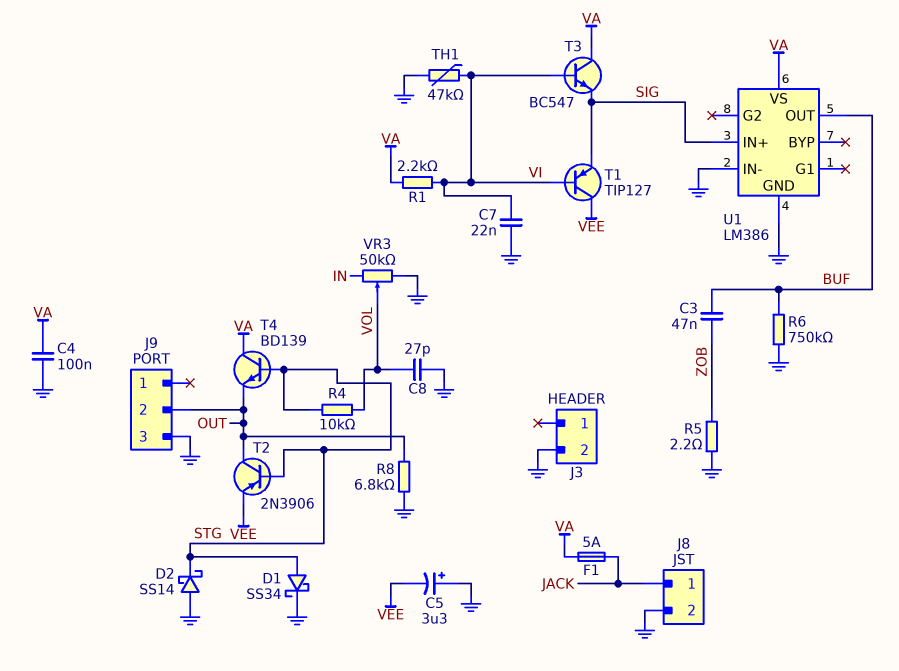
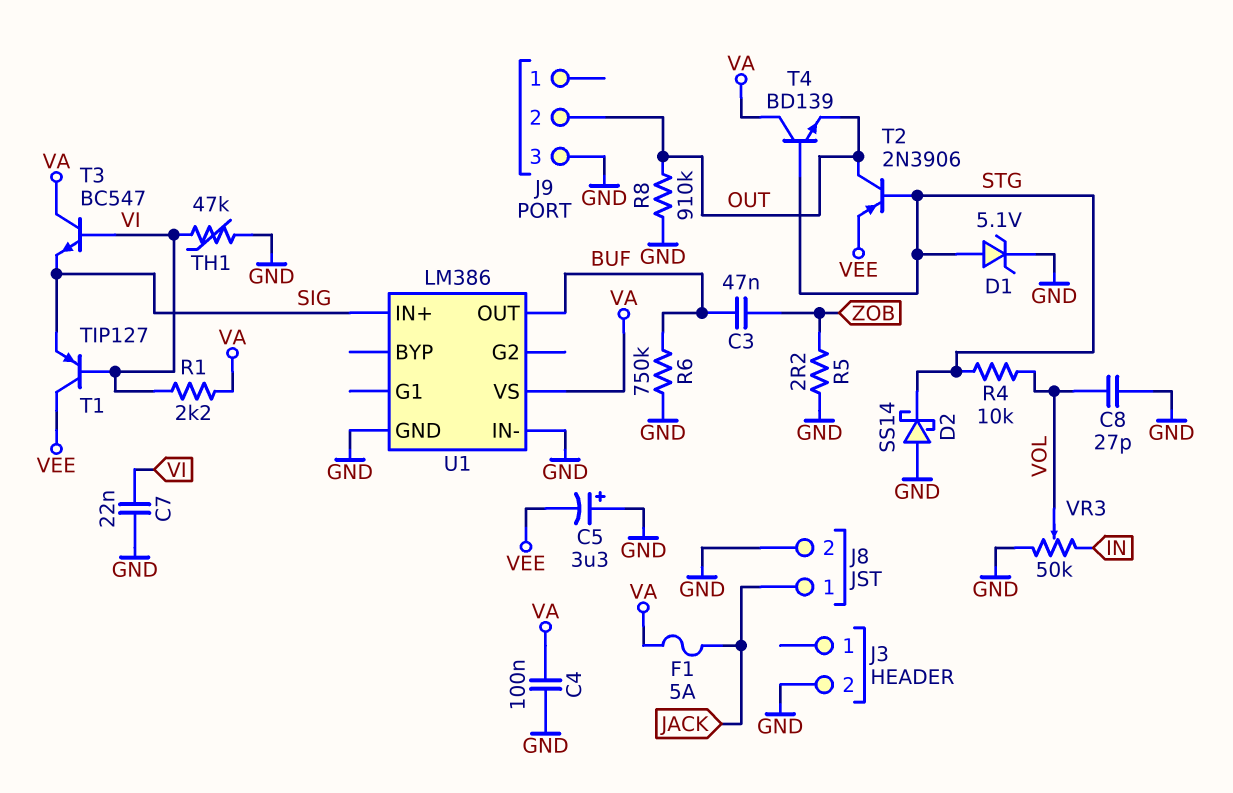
D1: schottky SS34 (A STG, K GND) -> zener 5.1V (A STG, K GND)
R8: 6.8k (GND, OUT) -> 910k (GND, OUT)

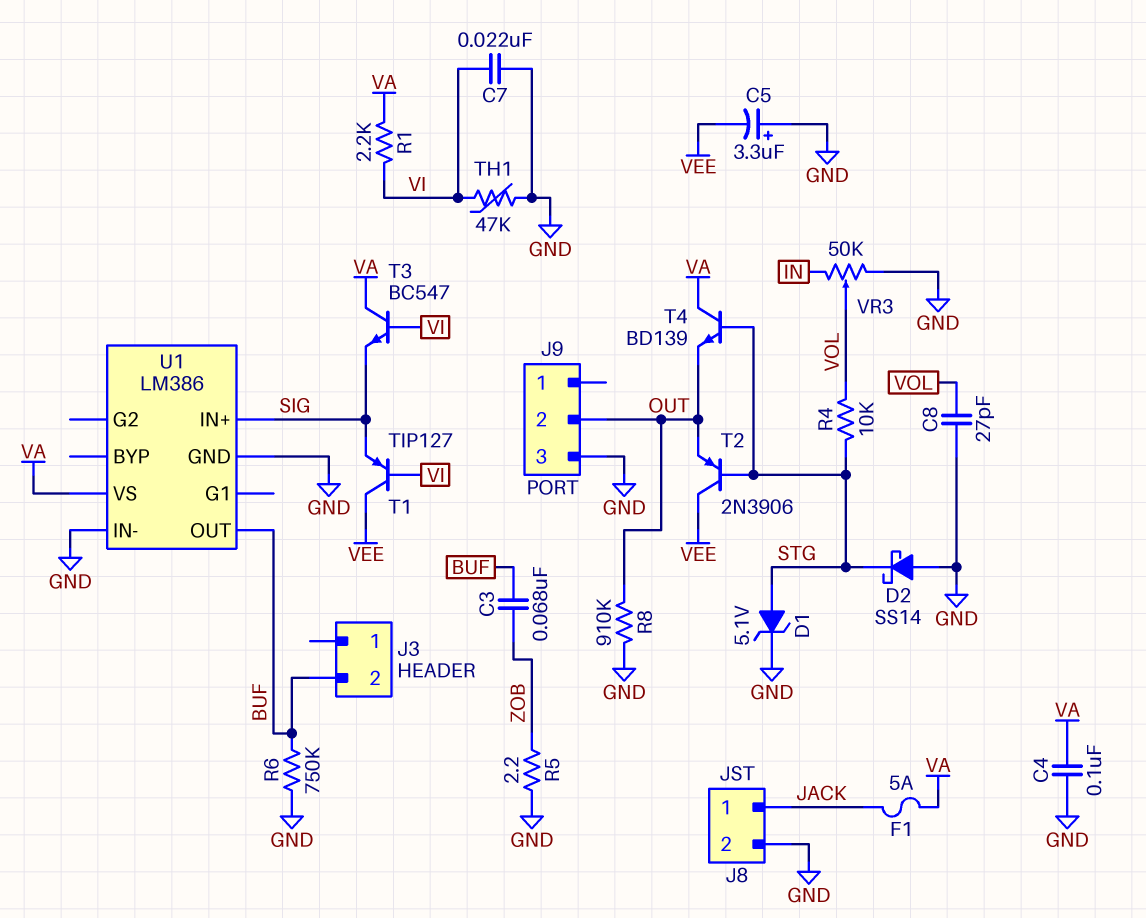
C3: 47nF (BUF, ZOB) -> 68nF (BUF, ZOB)
J3 pin 2: GND -> BUF
T2: PNP 2N3906 (B STG, C OUT, E VEE) -> PNP 2N3906 (B STG, C VEE, E OUT)

